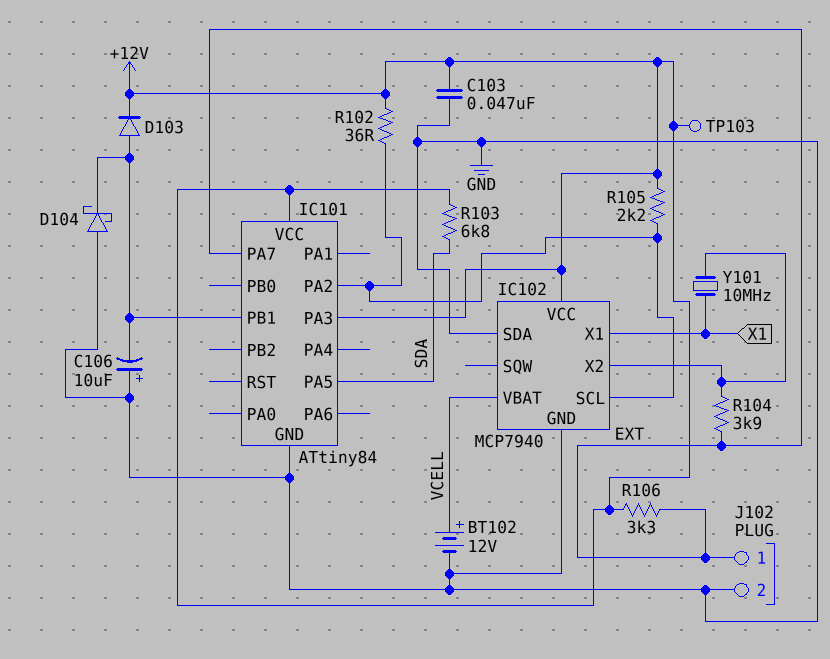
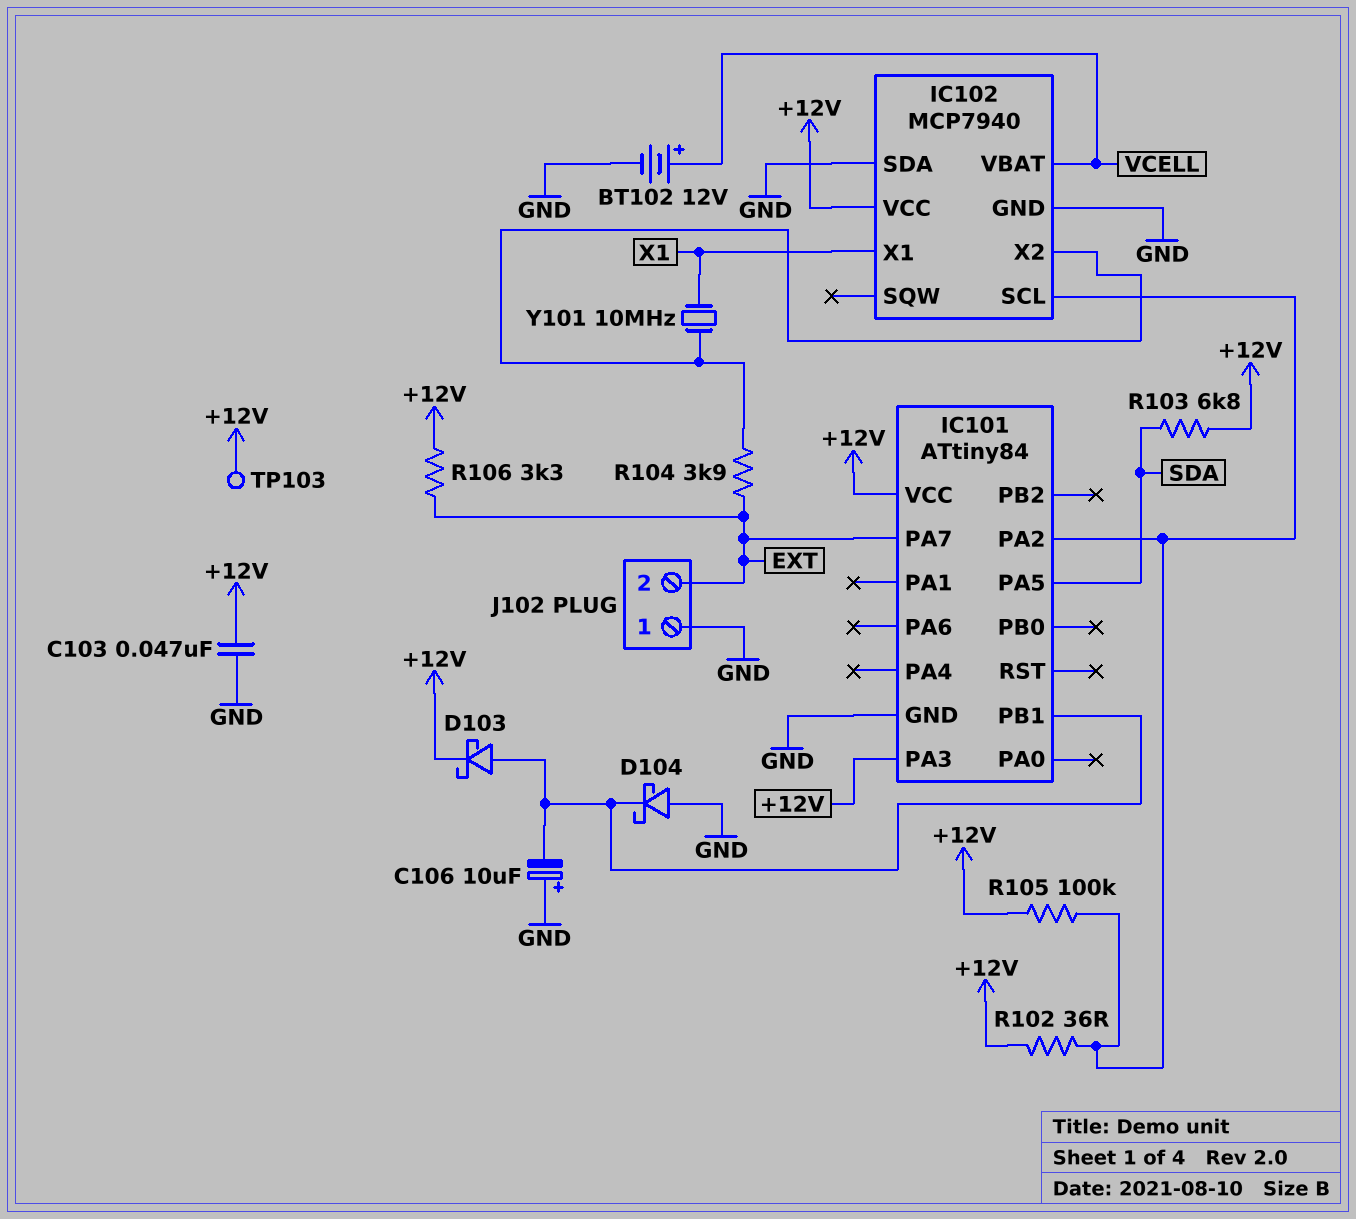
D103: diode (A IC101/PB1, K +12V) -> schottky (A IC101/PB1, K +12V)
J102 pin 1: EXT -> GND
J102 pin 2: GND -> EXT
R105: 2.2k (+12V, IC101/PA2) -> 100k (+12V, IC101/PA2)

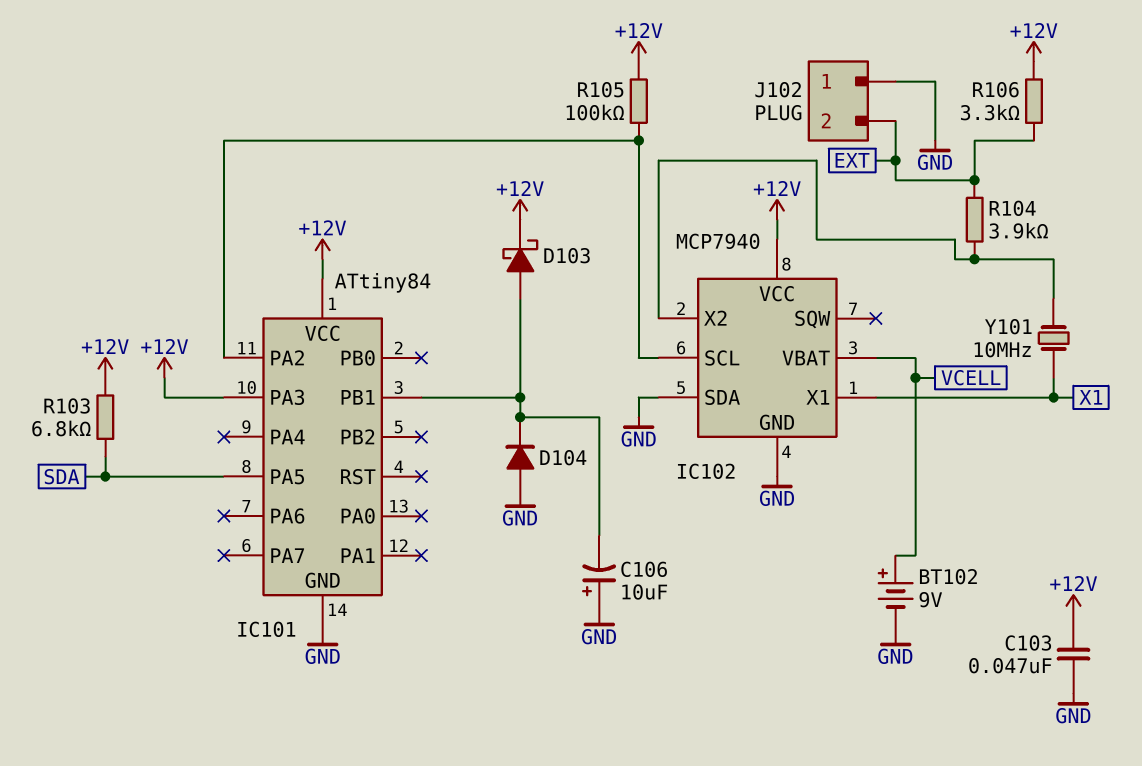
BT102: 12V (plus VCELL, minus GND) -> 9V (plus VCELL, minus GND)
D104: schottky (A GND, K IC101/PB1) -> diode (A GND, K IC101/PB1)
IC101 pin PA7: EXT -> none
R102: 36 (+12V, IC101/PA2) -> none
TP103: test point (+12V) -> none

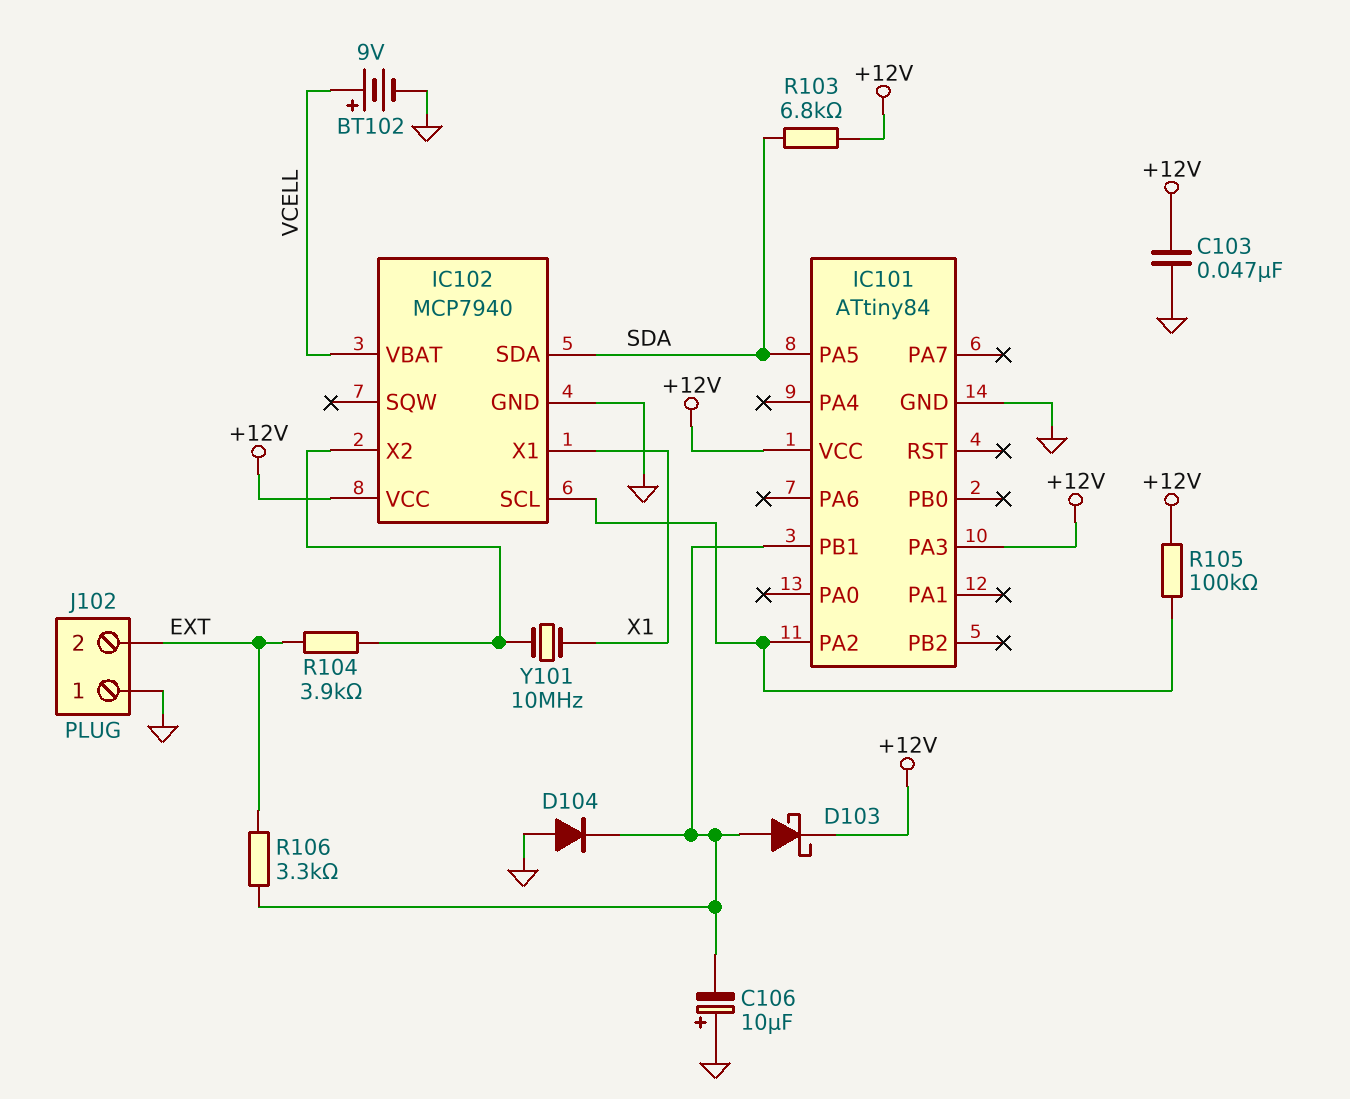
IC102 pin SDA: GND -> SDA
R106: 3.3k (+12V, EXT) -> 3.3k (EXT, IC101/PB1)

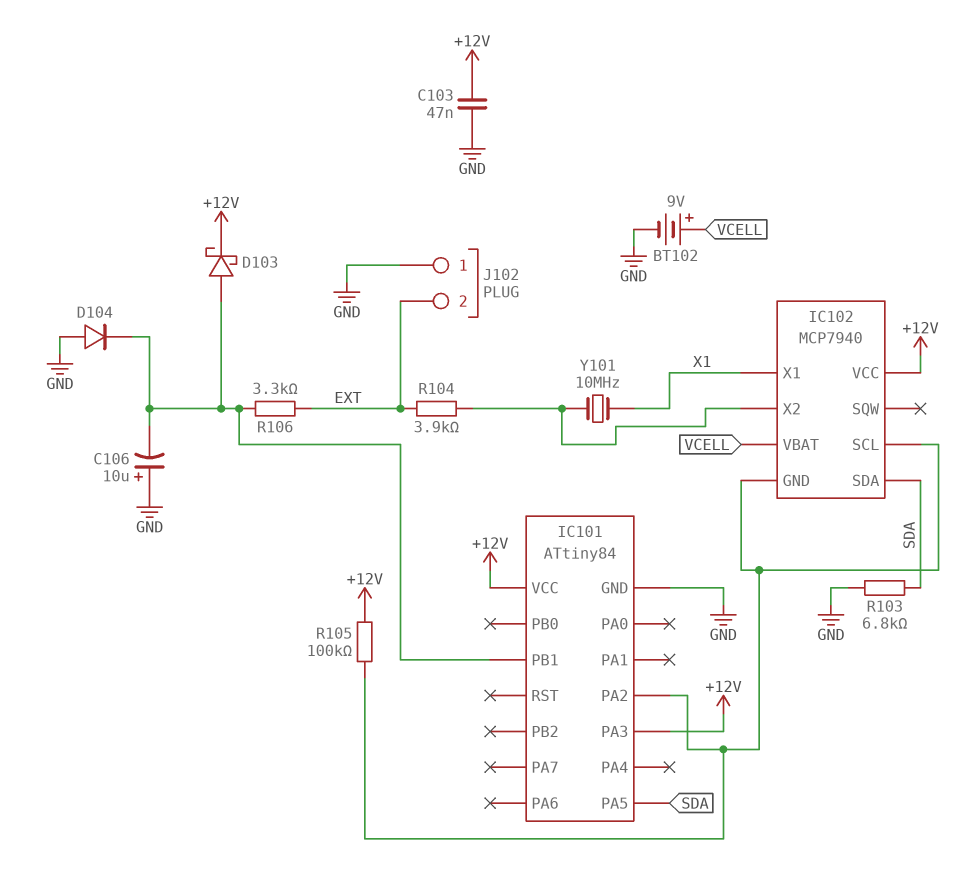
IC102 pin GND: GND -> IC101/PA2
R103: 6.8k (+12V, SDA) -> 6.8k (GND, SDA)

